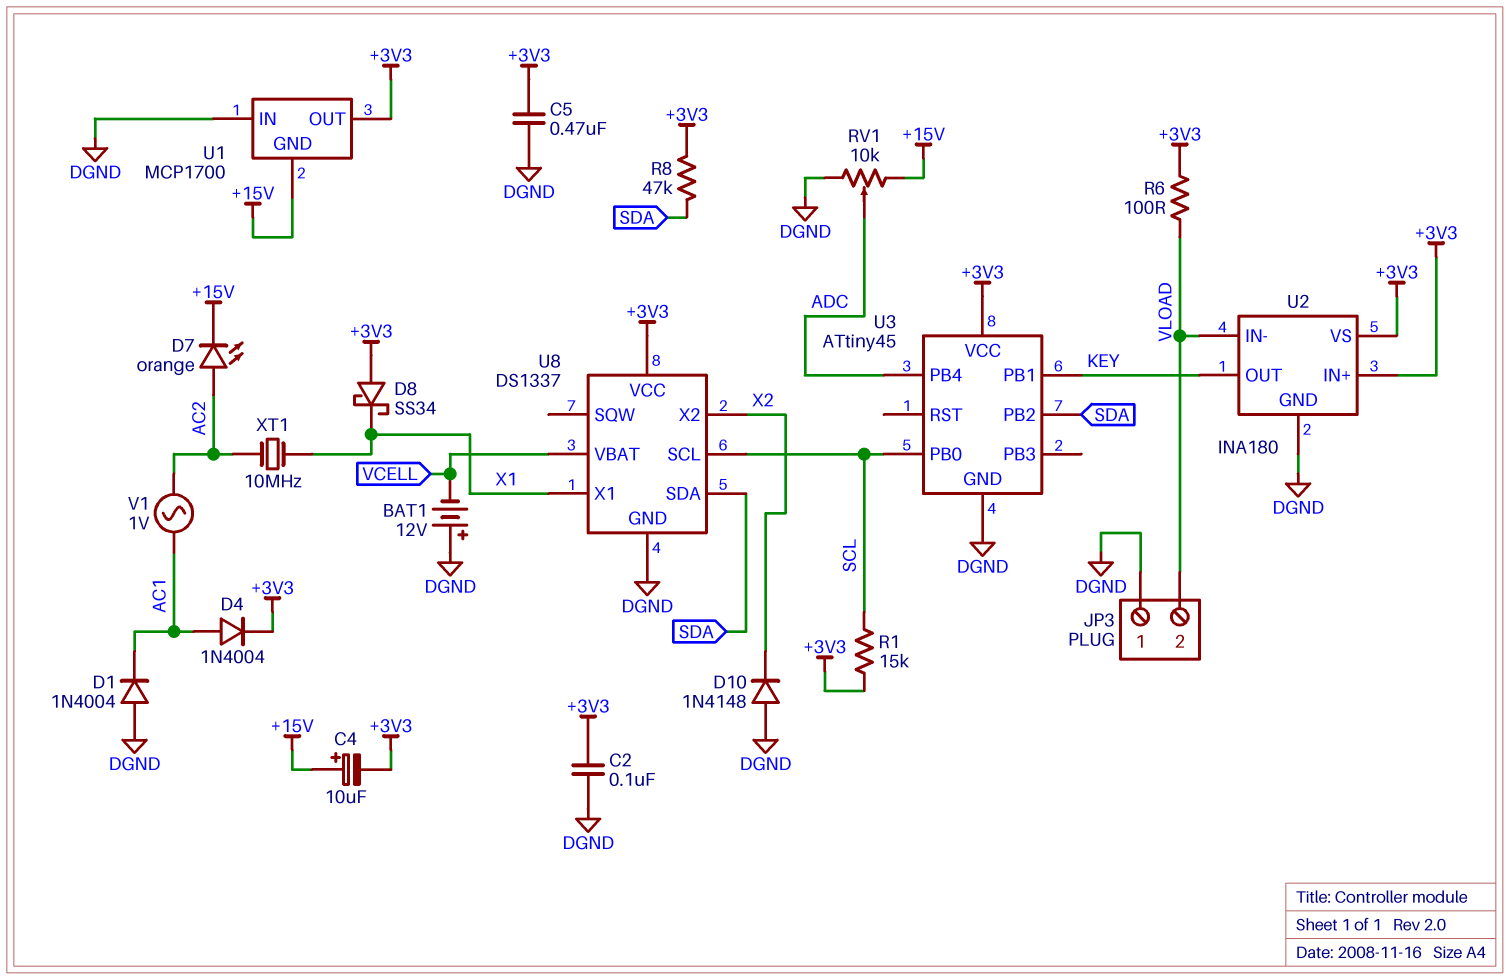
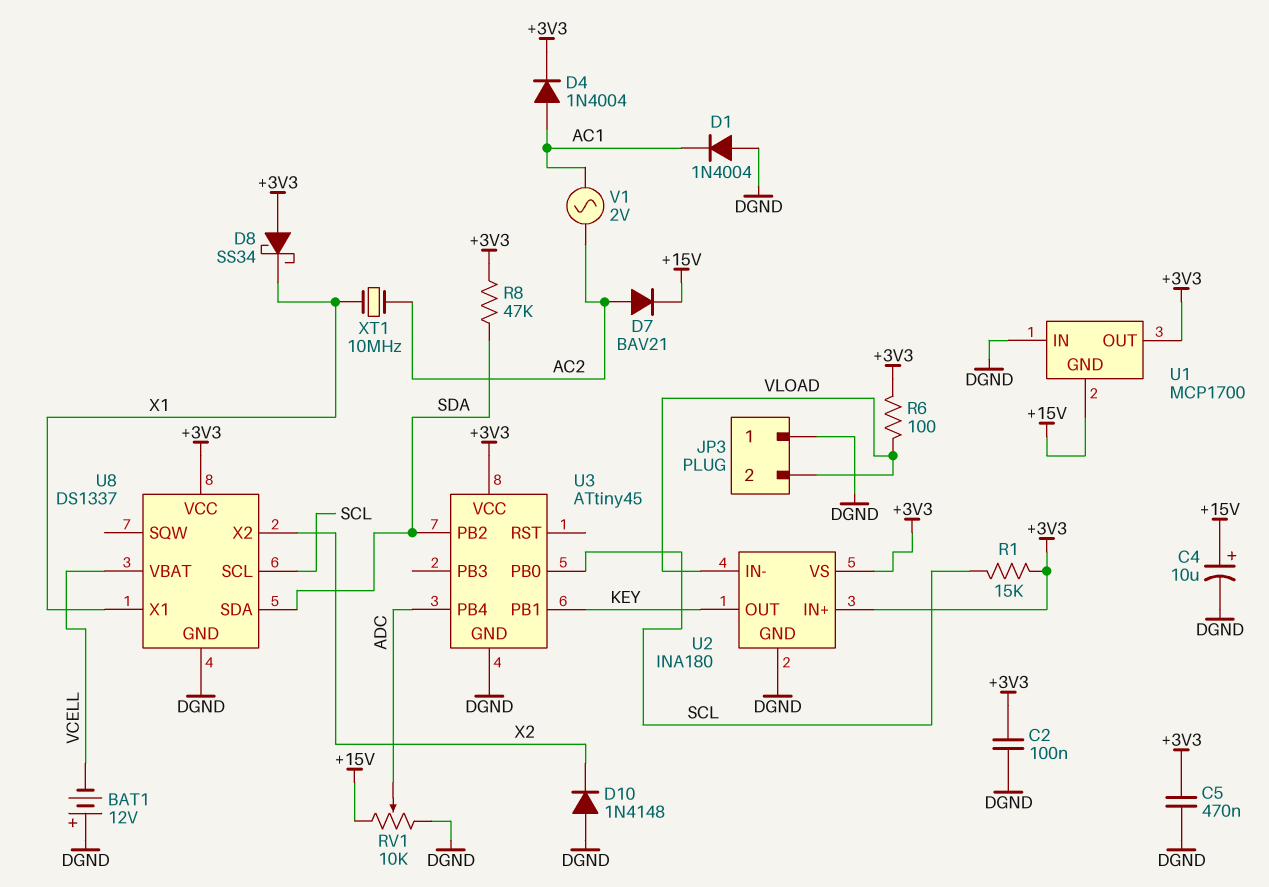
C4: 10uF (plus +15V, minus +3V3) -> 10uF (plus +15V, minus DGND)
D7: LED orange (A AC2, K +15V) -> diode BAV21 (A AC2, K +15V)
V1: AC 1V (AC1, AC2) -> AC 2V (AC1, AC2)

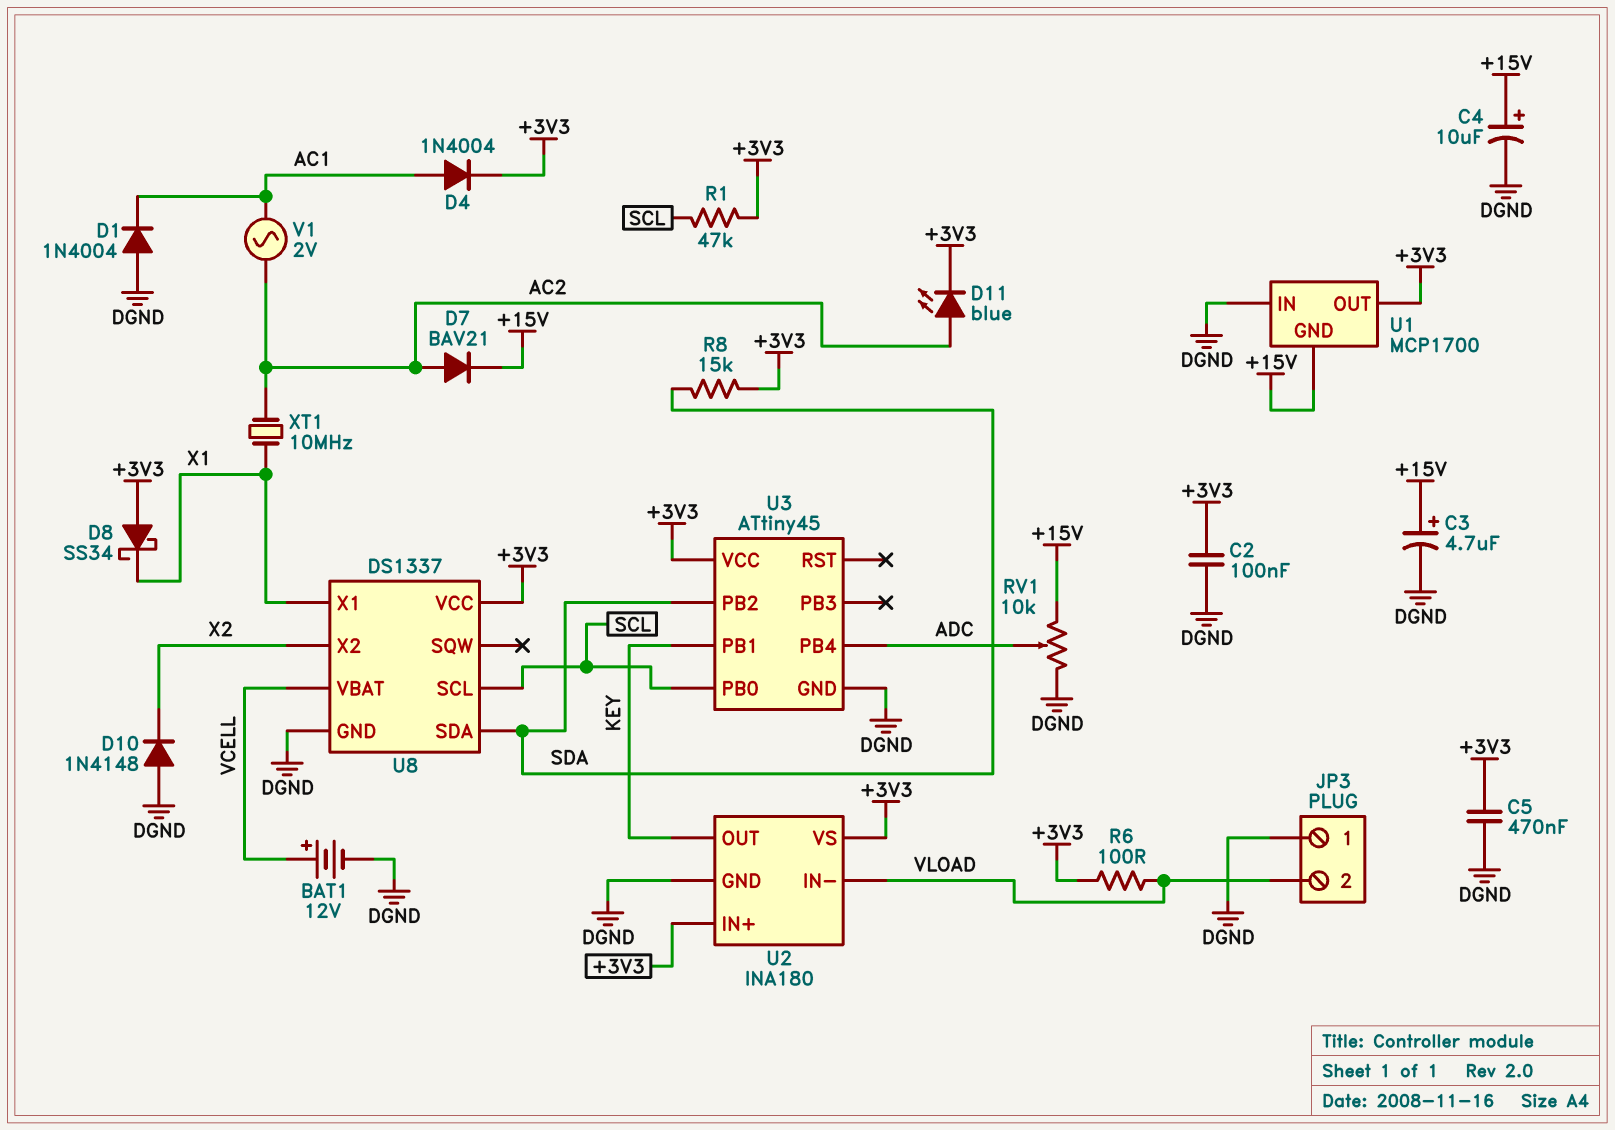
BAT1: 12V (plus DGND, minus VCELL) -> 12V (plus VCELL, minus DGND)
C3: none -> 4.7uF (plus +15V, minus DGND)
D11: none -> LED blue (A AC2, K +3V3)
R1: 15k (+3V3, SCL) -> 47k (+3V3, SCL)
R8: 47k (+3V3, SDA) -> 15k (+3V3, SDA)

